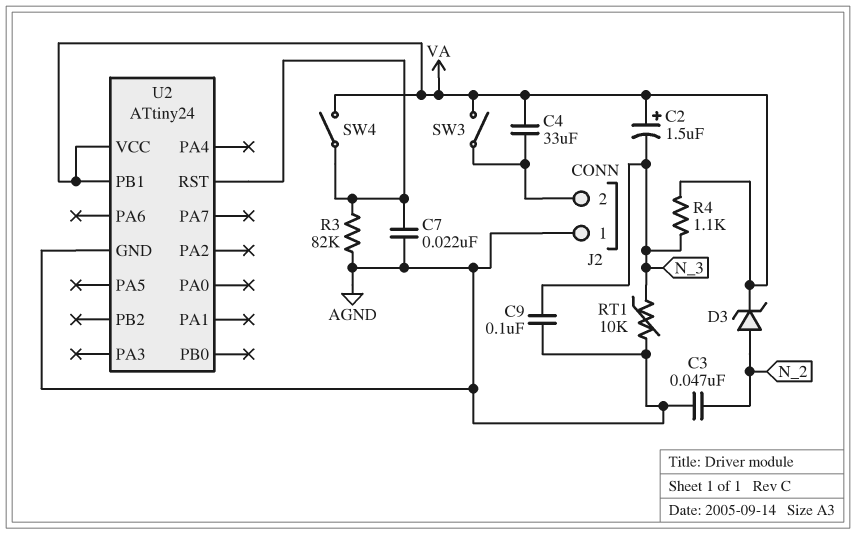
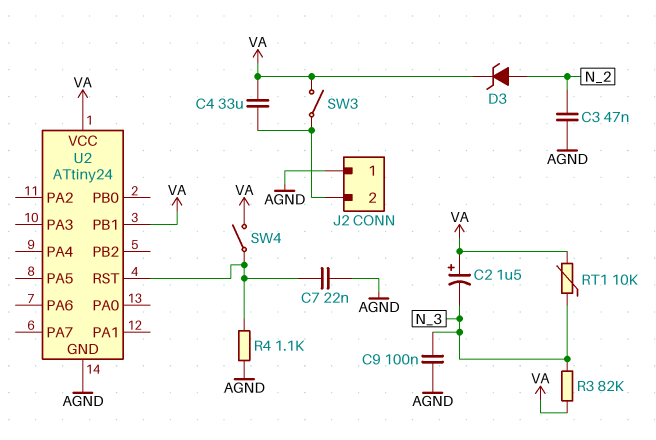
R3: 82k (AGND, U2/RST) -> 82k (N_3, VA)
R4: 1.1k (N_3, VA) -> 1.1k (AGND, U2/RST)
RT1: 10k (AGND, N_3) -> 10k (N_3, VA)

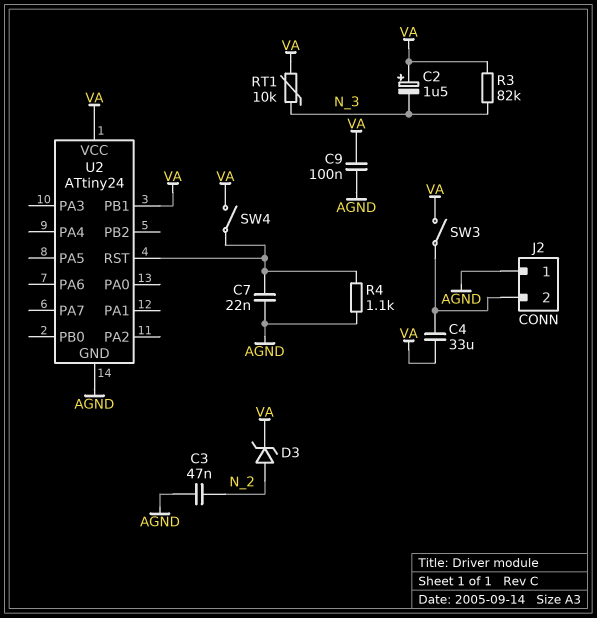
C9: 100nF (AGND, N_3) -> 100nF (AGND, VA)

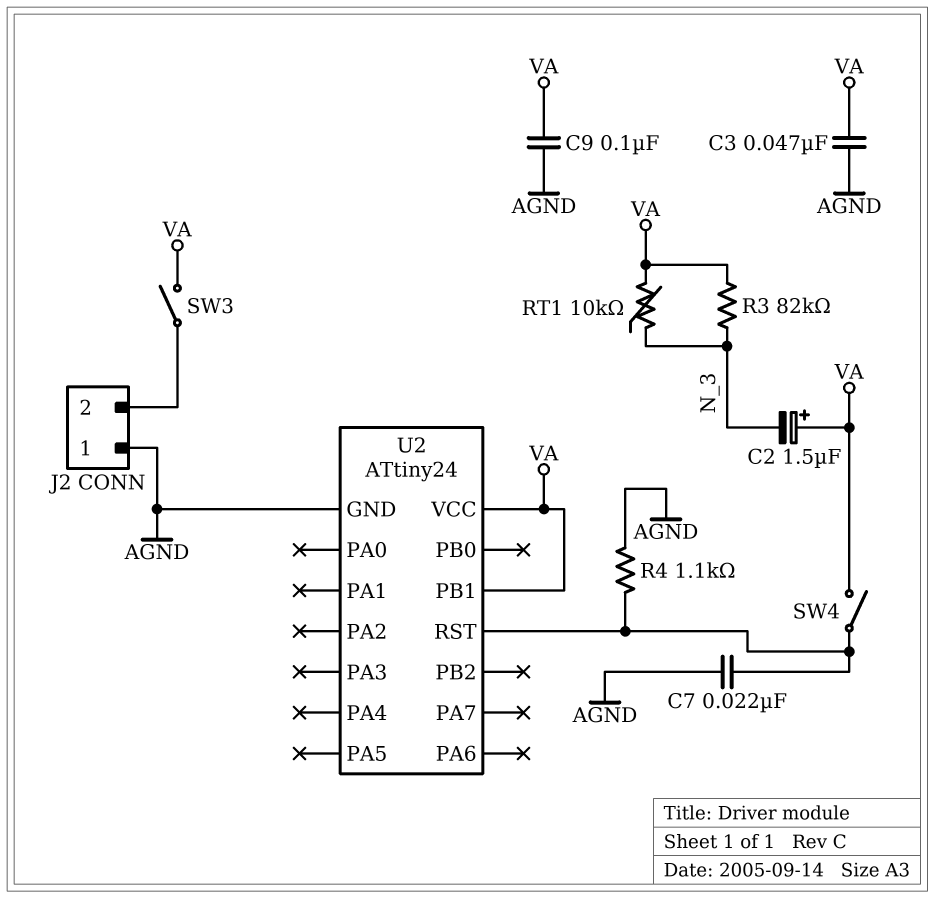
C3: 47nF (AGND, N_2) -> 47nF (AGND, VA)
C4: 33uF (J2/2, VA) -> none
D3: zener (A N_2, K VA) -> none

